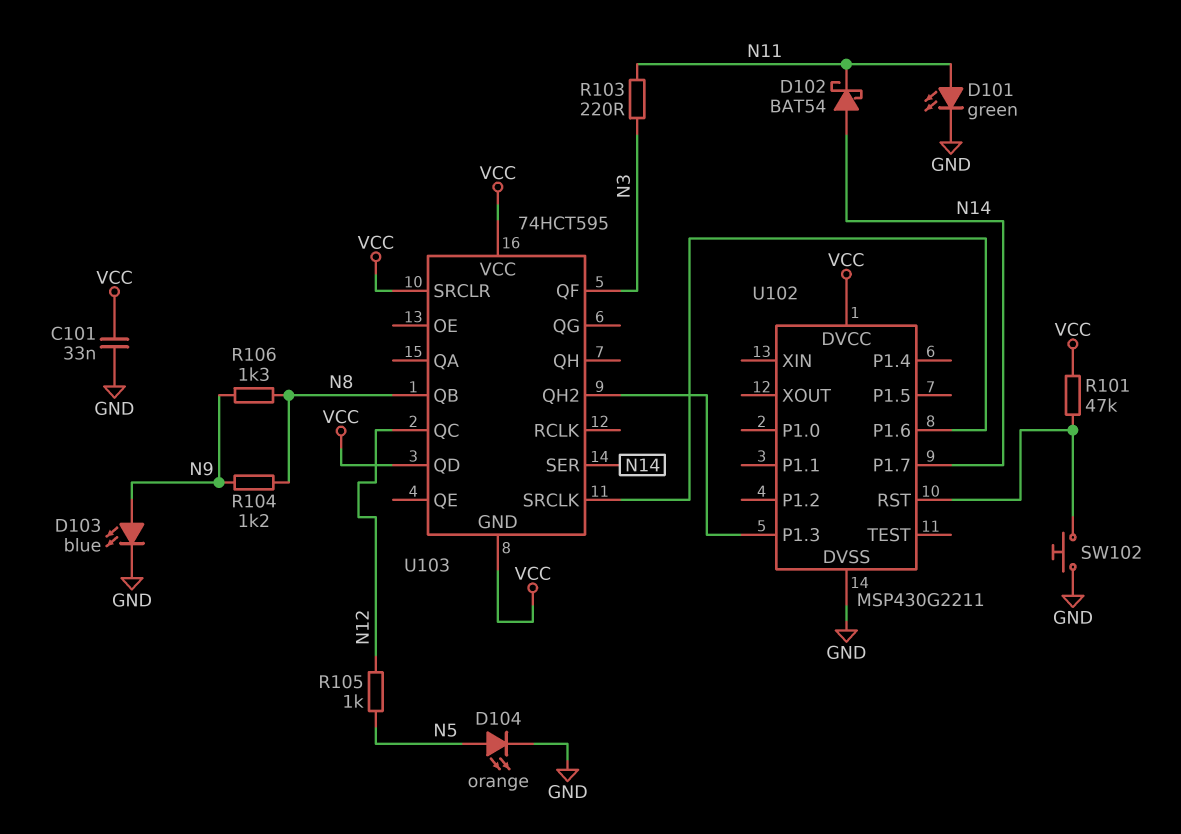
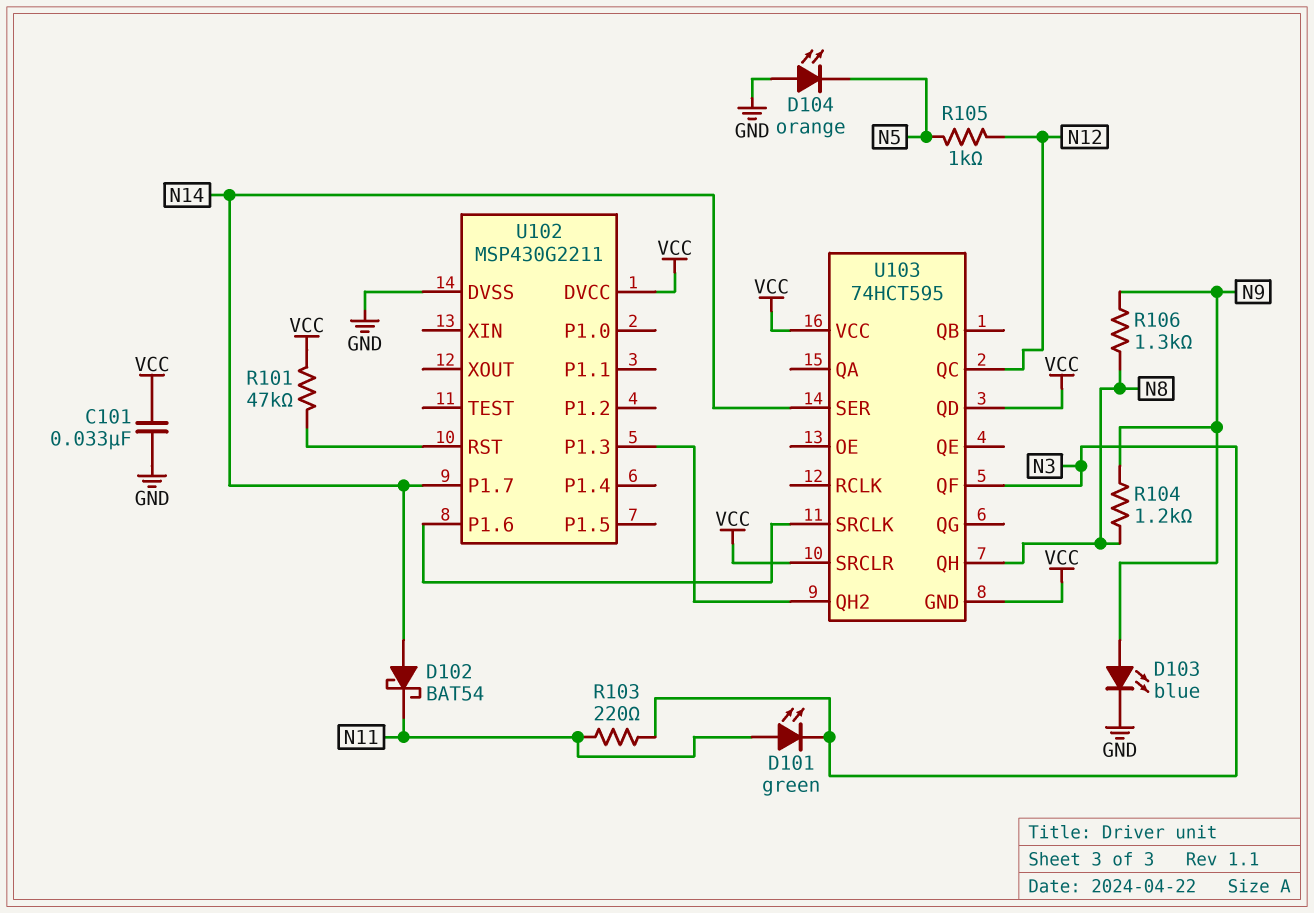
D101: LED green (A N11, K GND) -> LED green (A N11, K N3)
D104: LED orange (A N5, K GND) -> LED orange (A GND, K N5)
SW102: button (GND, U102/RST) -> none
U103 pin QB: N8 -> none
U103 pin QH: none -> N8

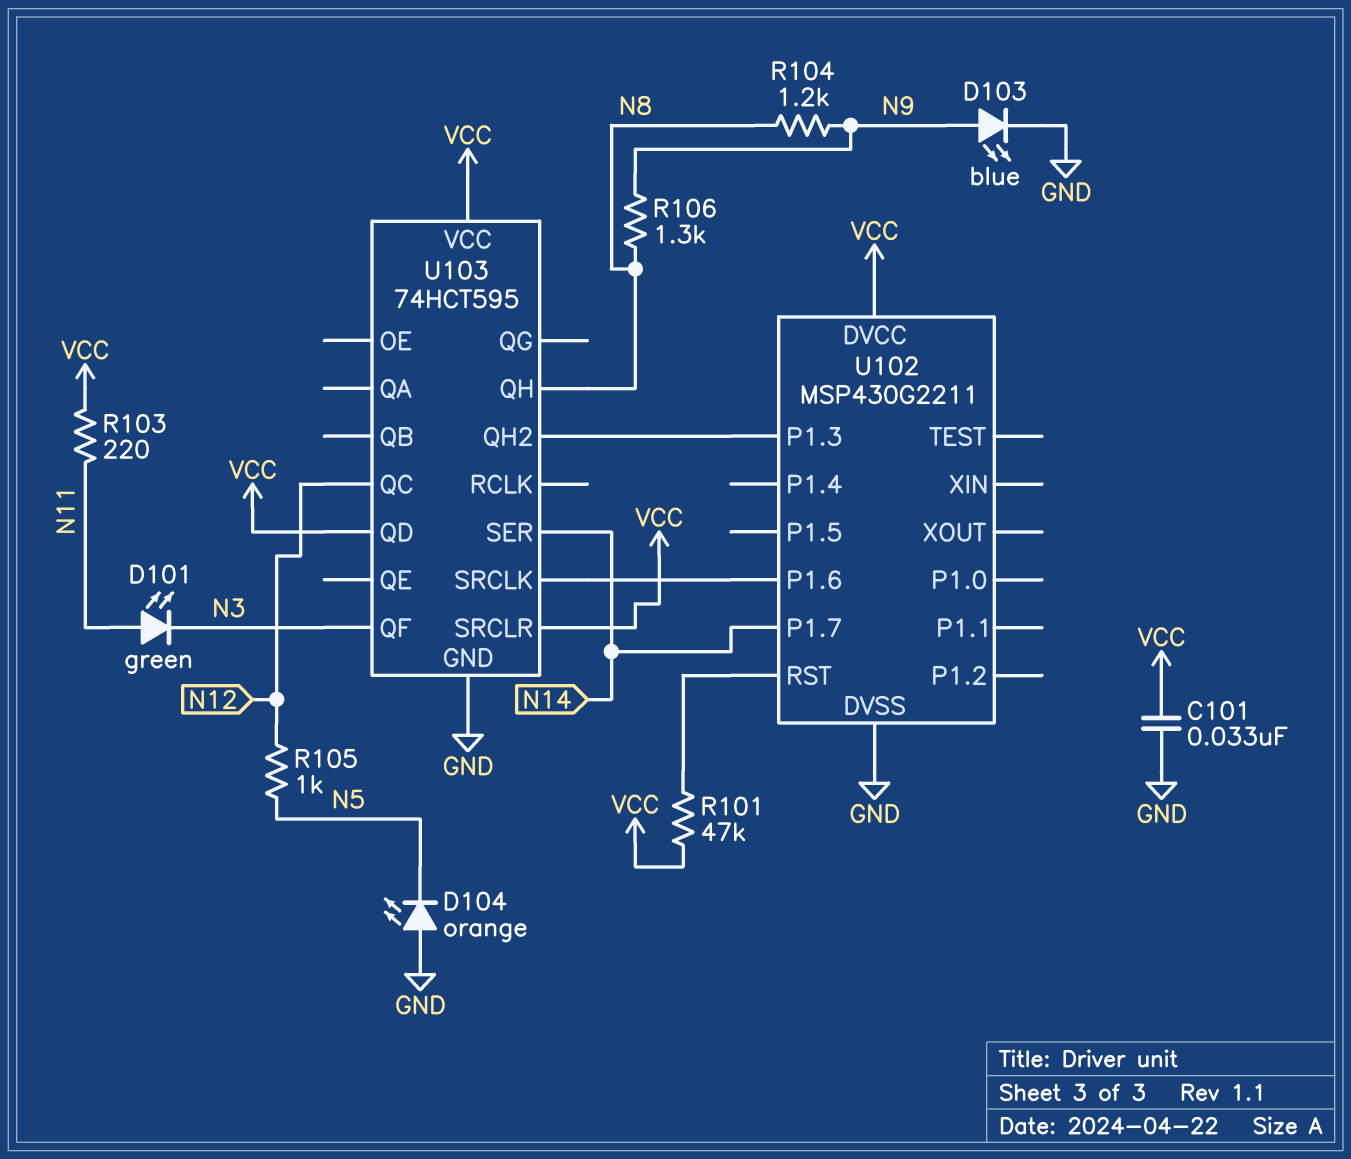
D102: schottky BAT54 (A N14, K N11) -> none
R103: 220 (N3, N11) -> 220 (N11, VCC)
U103 pin GND: VCC -> GND

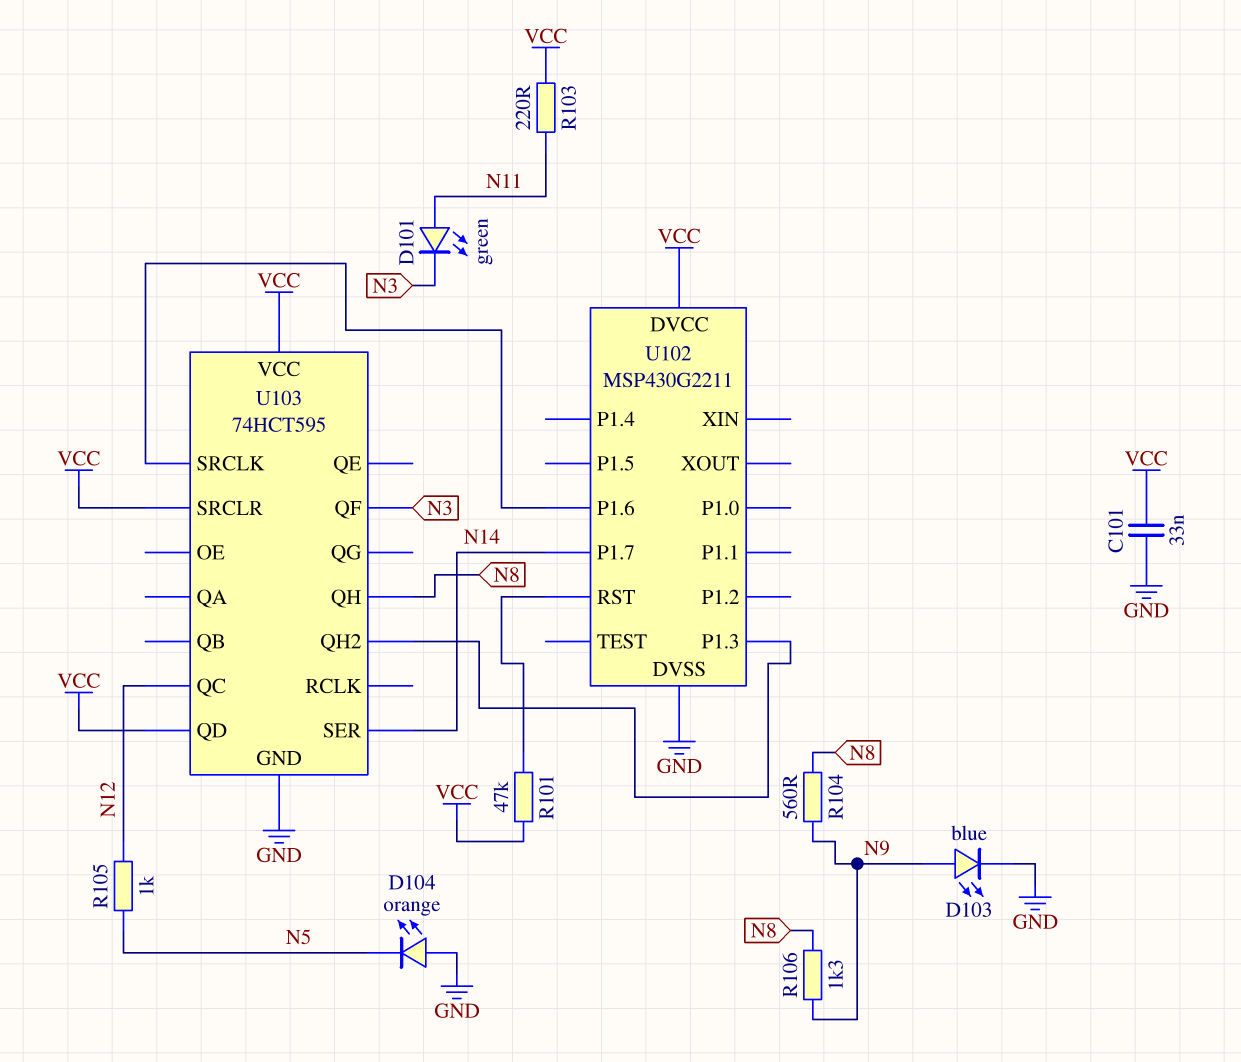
R104: 1.2k (N8, N9) -> 560 (N8, N9)

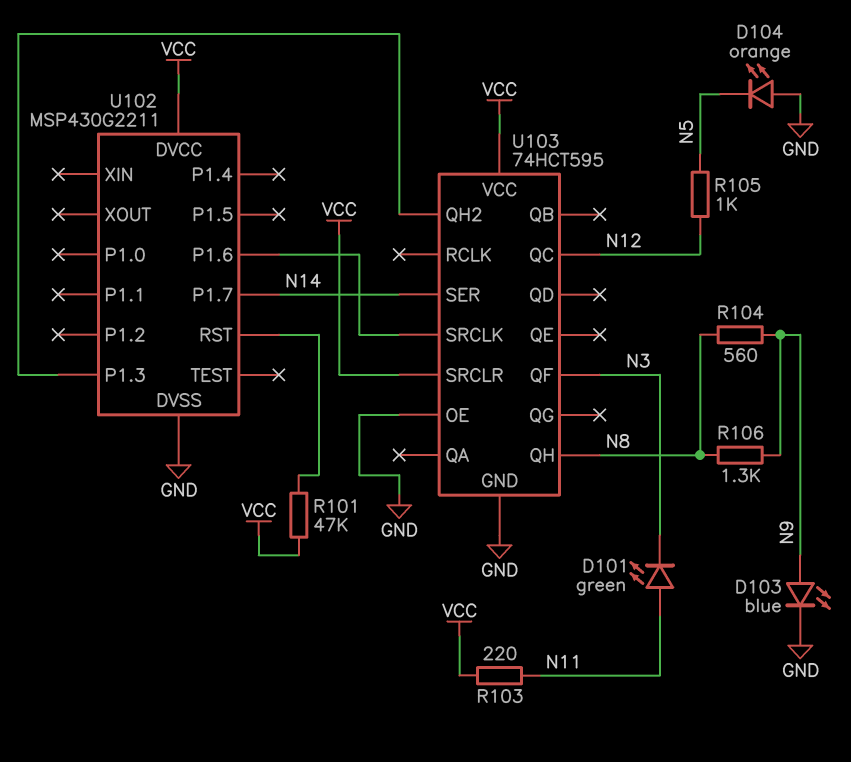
C101: 33nF (GND, VCC) -> none
U103 pin OE: none -> GND
U103 pin QD: VCC -> none

